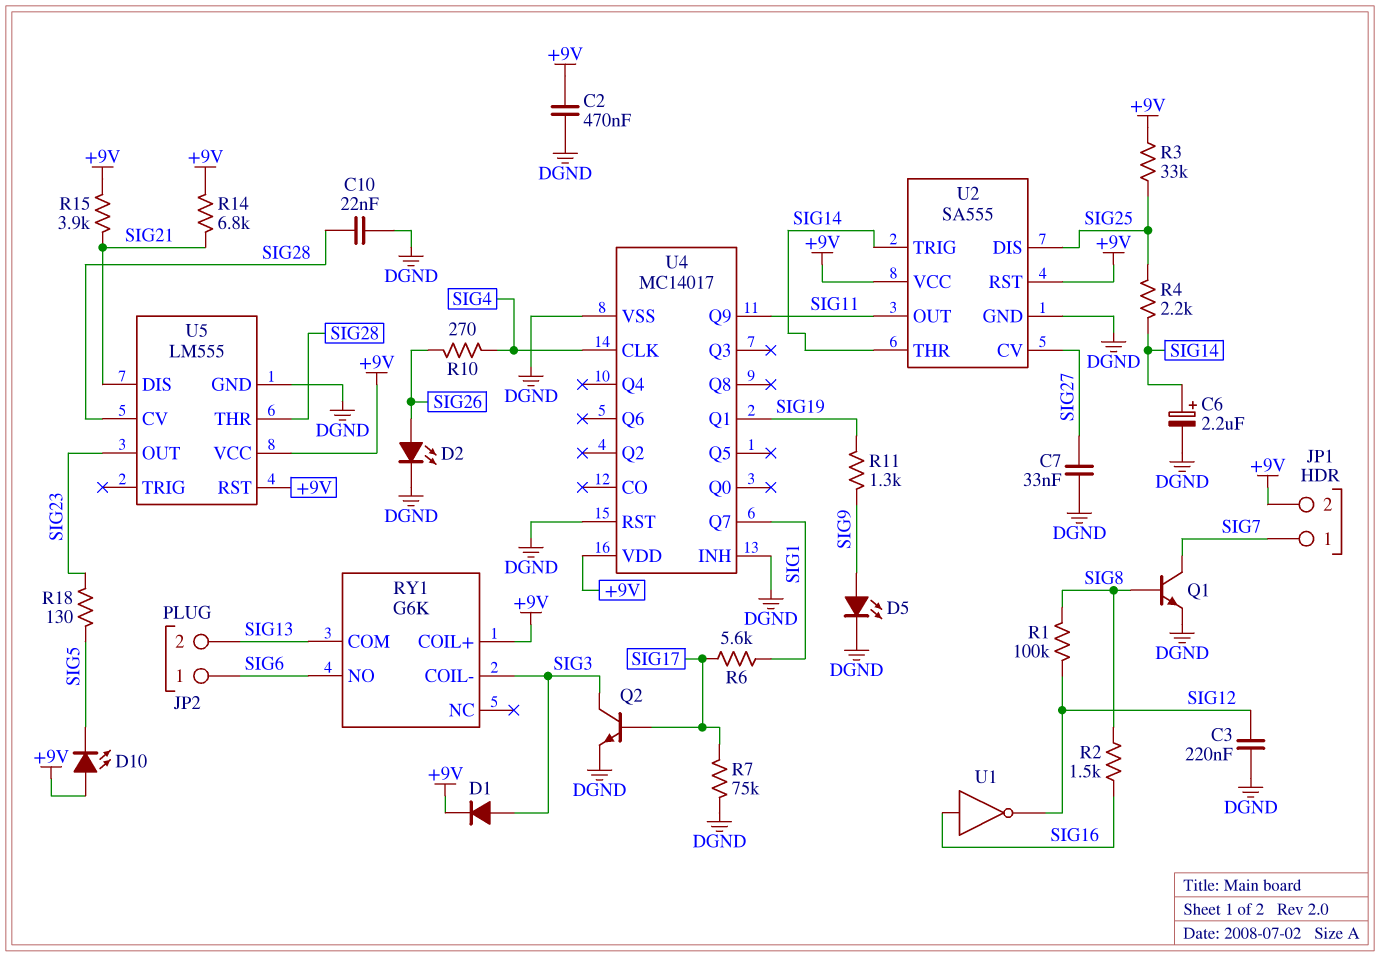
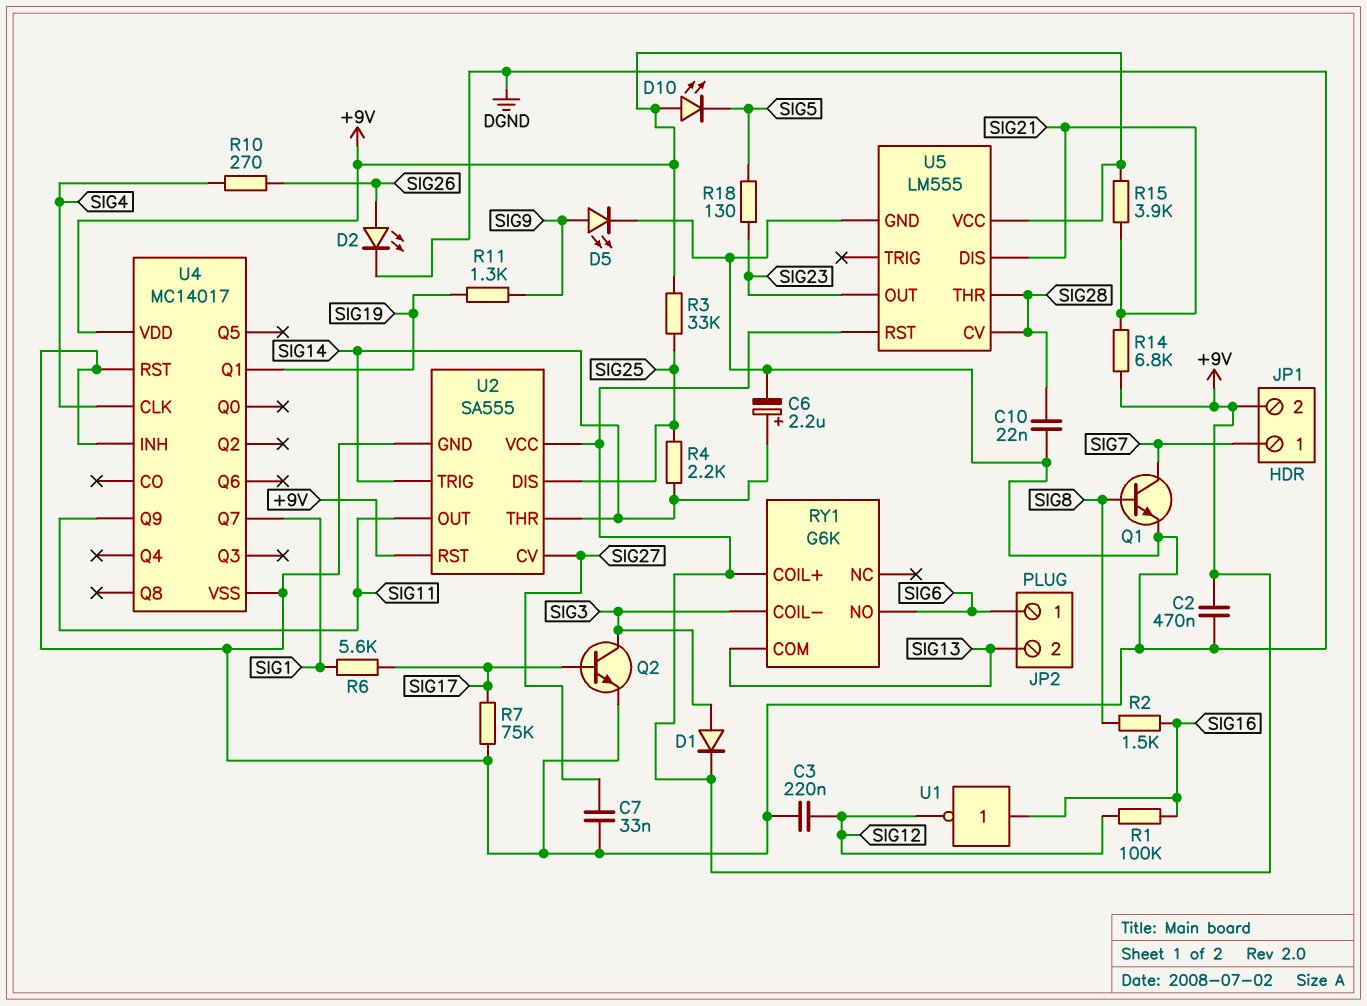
R1: 100k (SIG8, SIG12) -> 100k (SIG12, SIG16)

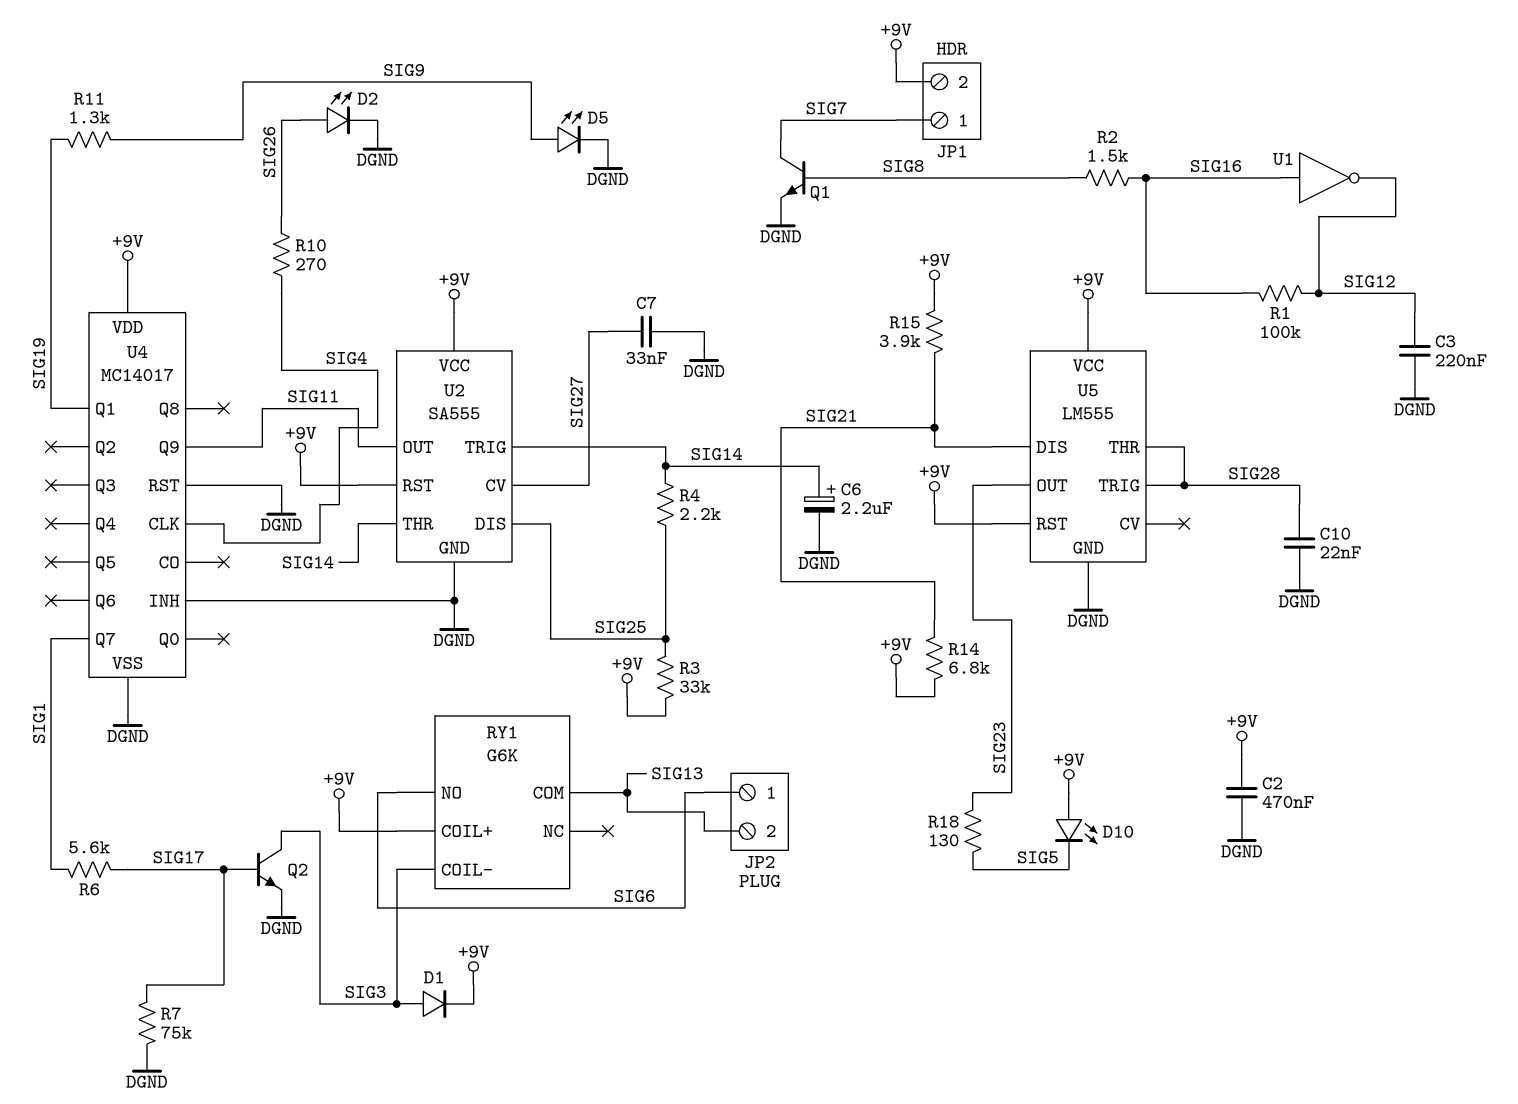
U5 pin CV: SIG28 -> none
U5 pin TRIG: none -> SIG28

